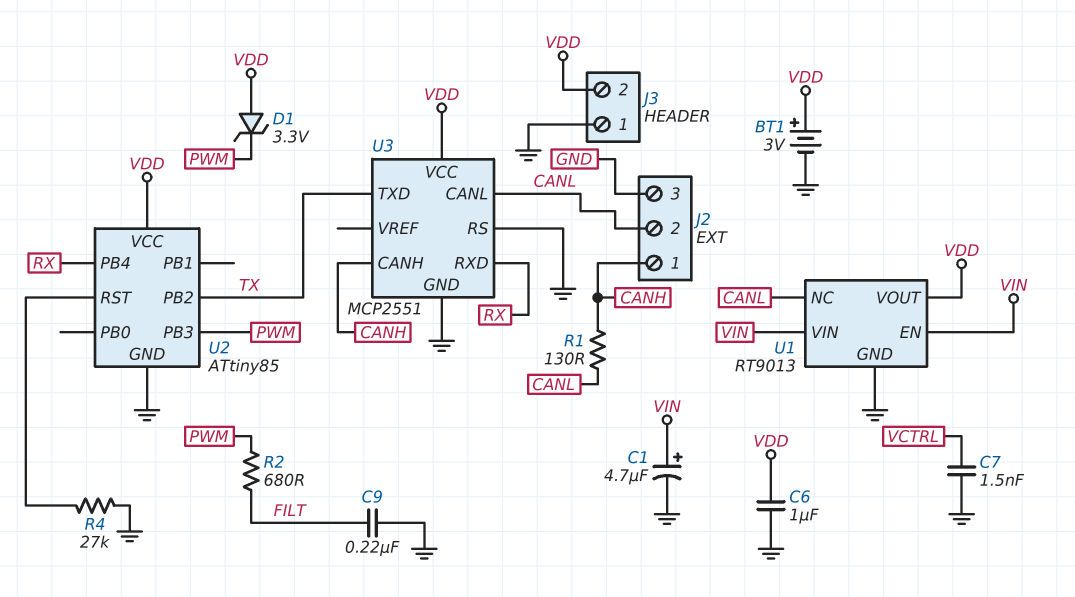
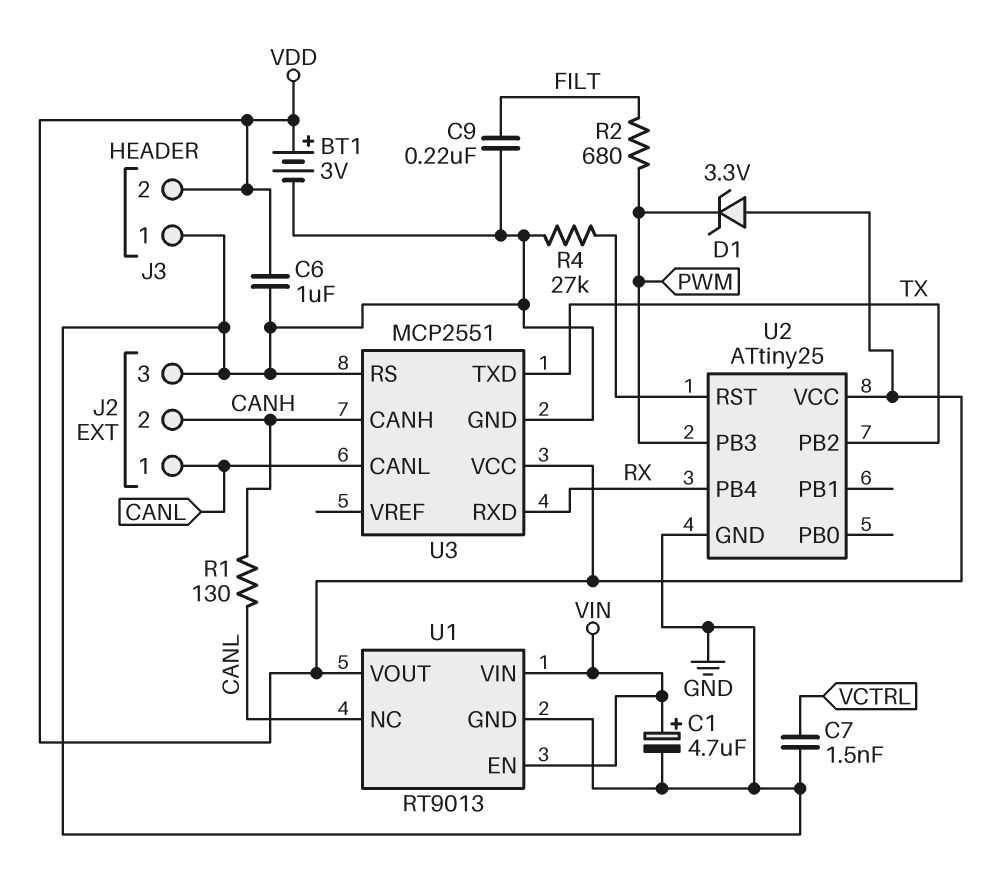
J2 pin 1: CANH -> CANL
J2 pin 2: CANL -> CANH
U2: ATtiny85 -> ATtiny25

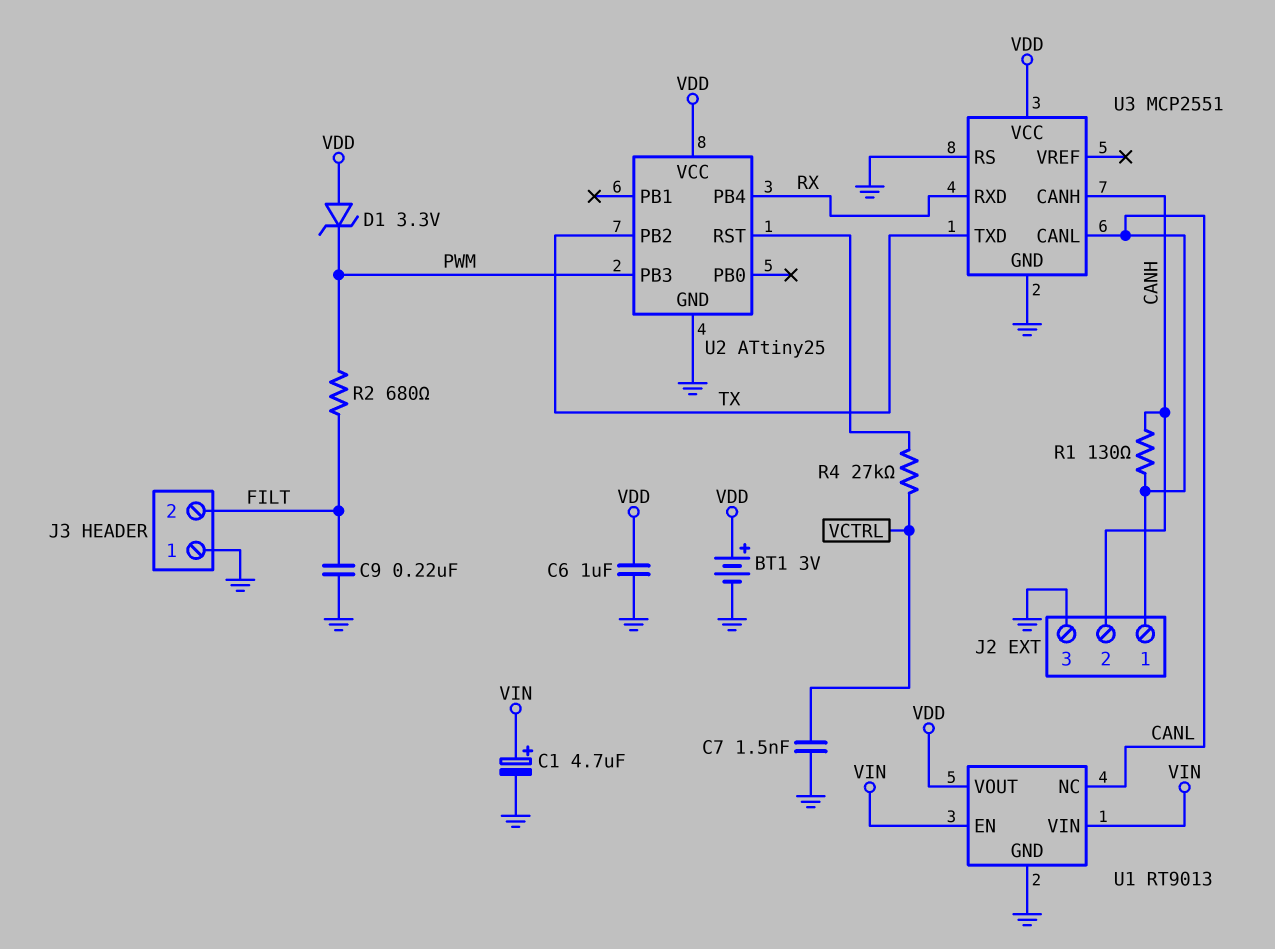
J3 pin 2: VDD -> FILT
R4: 27k (GND, U2/RST) -> 27k (U2/RST, VCTRL)

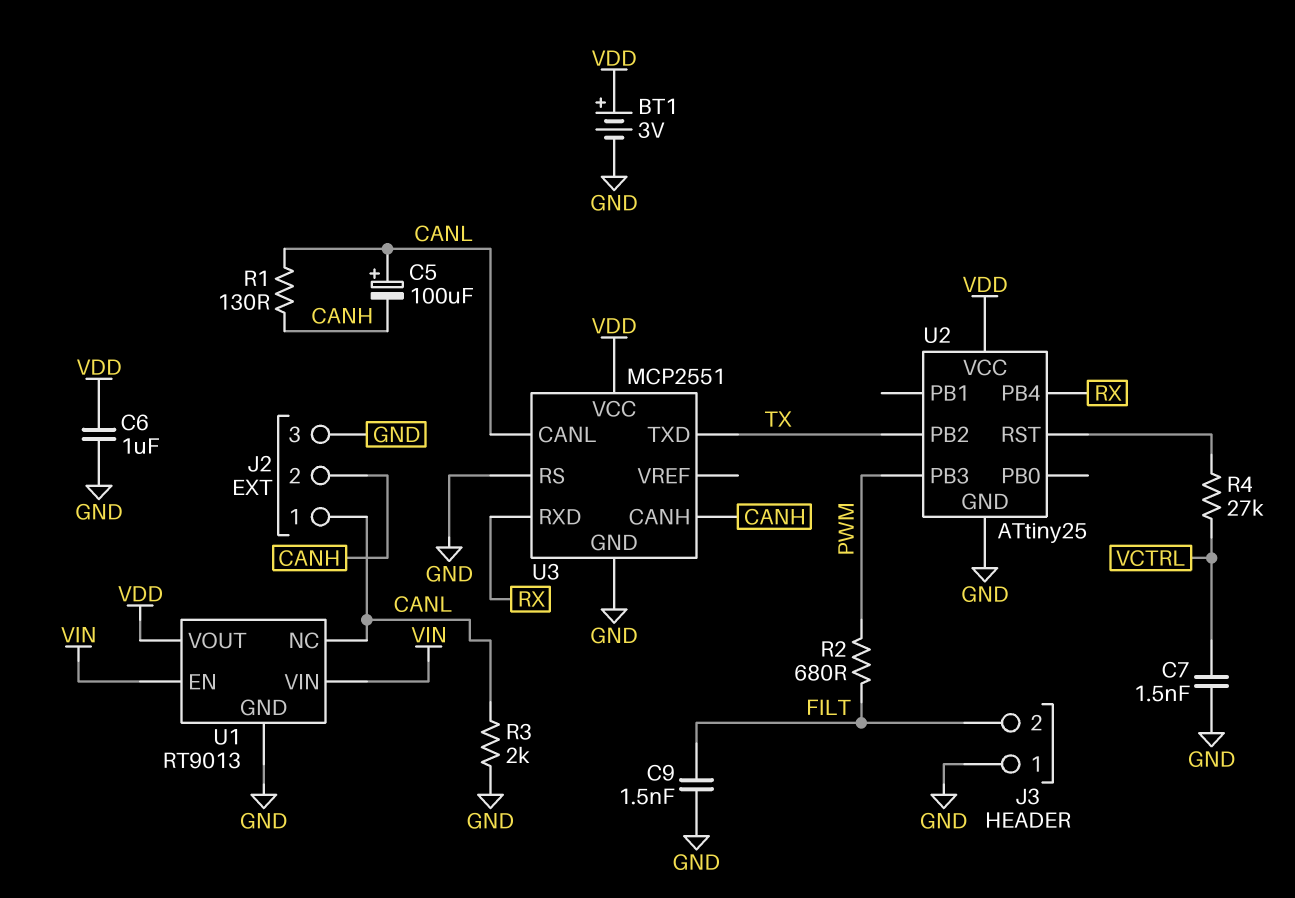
C1: 4.7uF (plus VIN, minus GND) -> none
C5: none -> 100uF (plus CANL, minus CANH)
C9: 220nF (FILT, GND) -> 1.5nF (FILT, GND)
D1: zener 3.3V (A VDD, K PWM) -> none
R3: none -> 2k (CANL, GND)

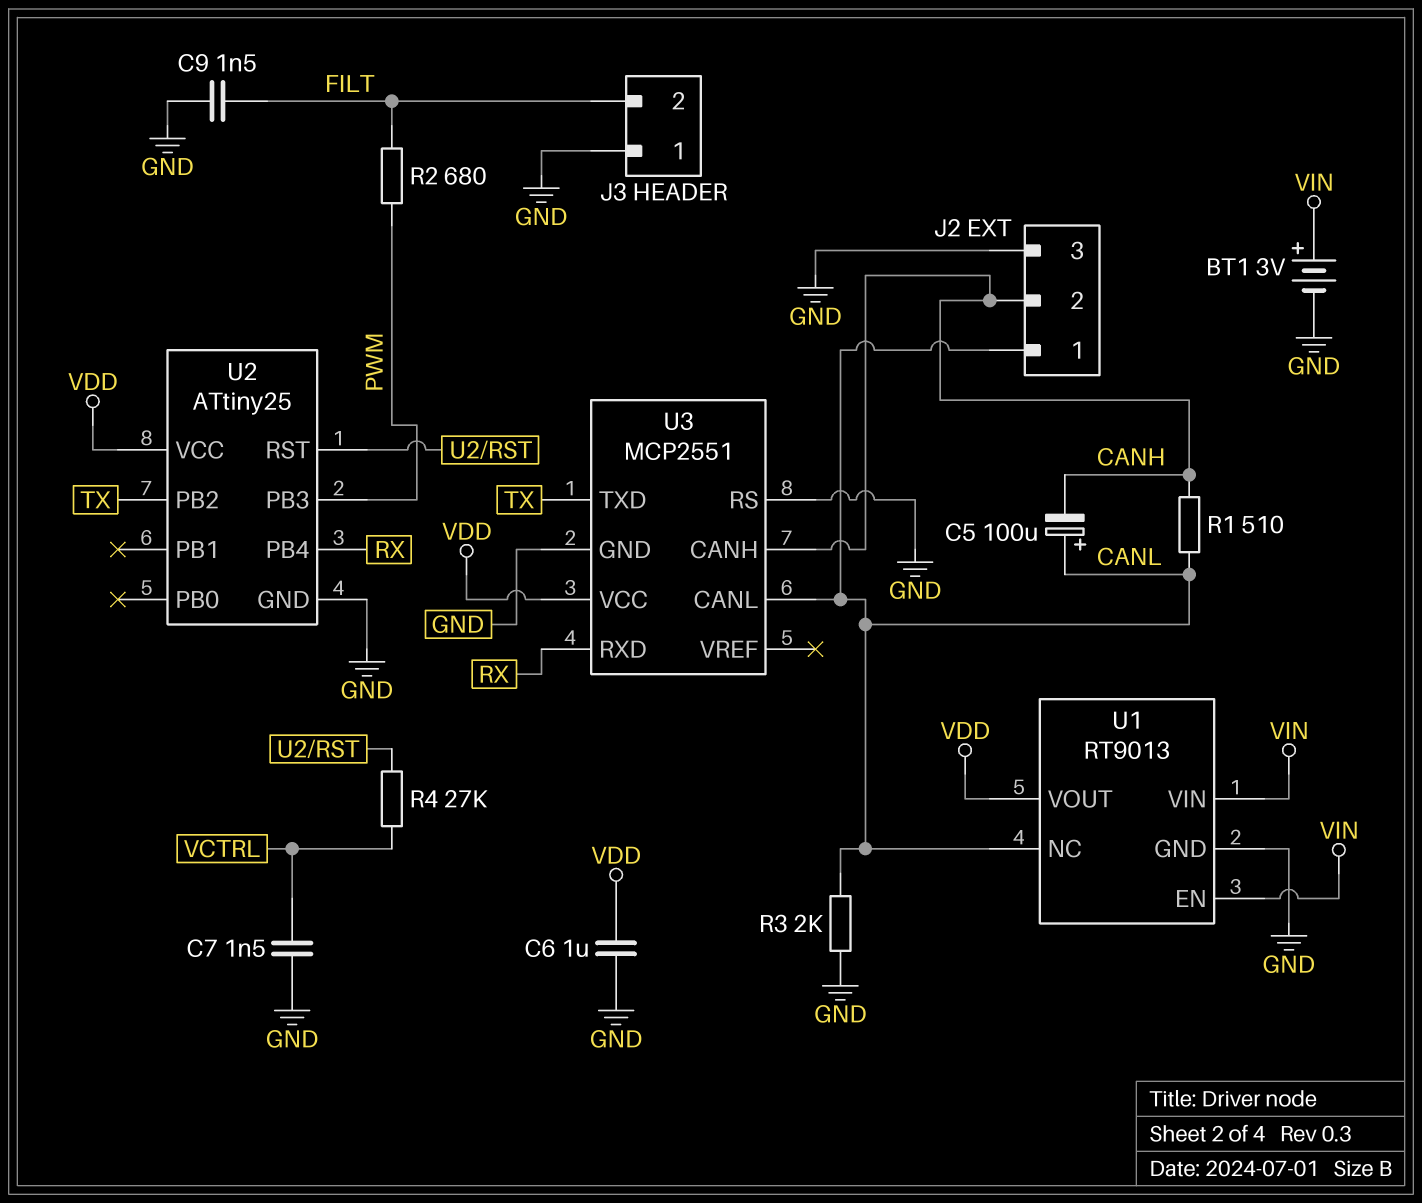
BT1: 3V (plus VDD, minus GND) -> 3V (plus VIN, minus GND)
R1: 130 (CANH, CANL) -> 510 (CANH, CANL)

